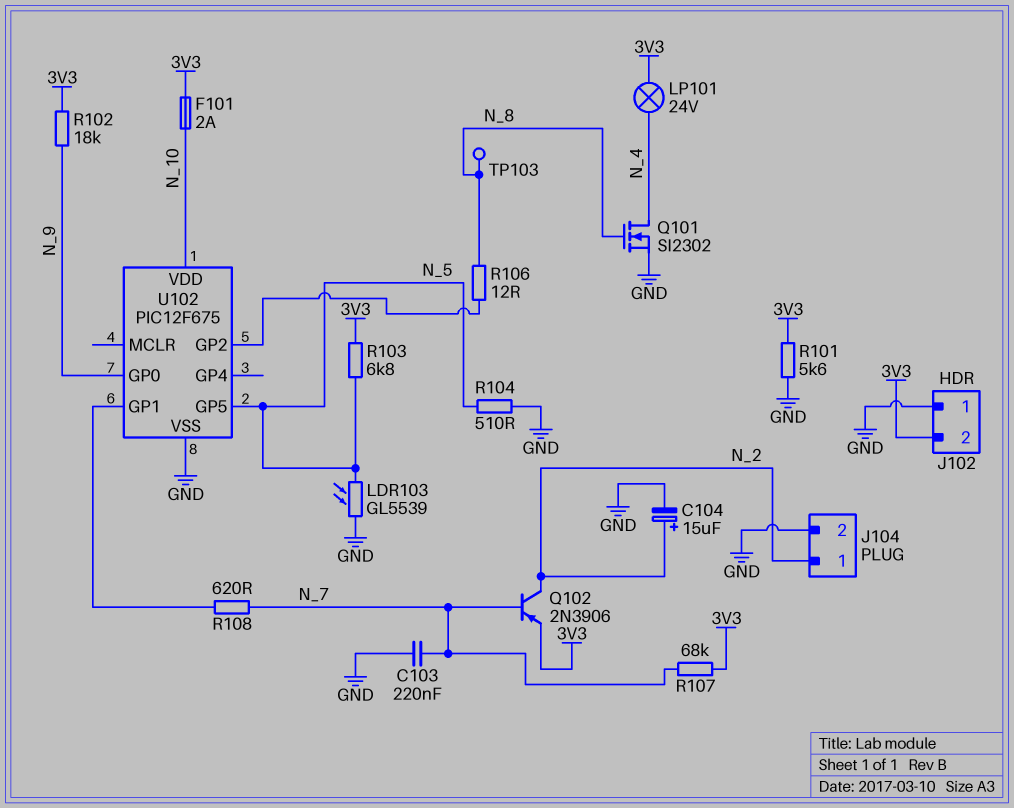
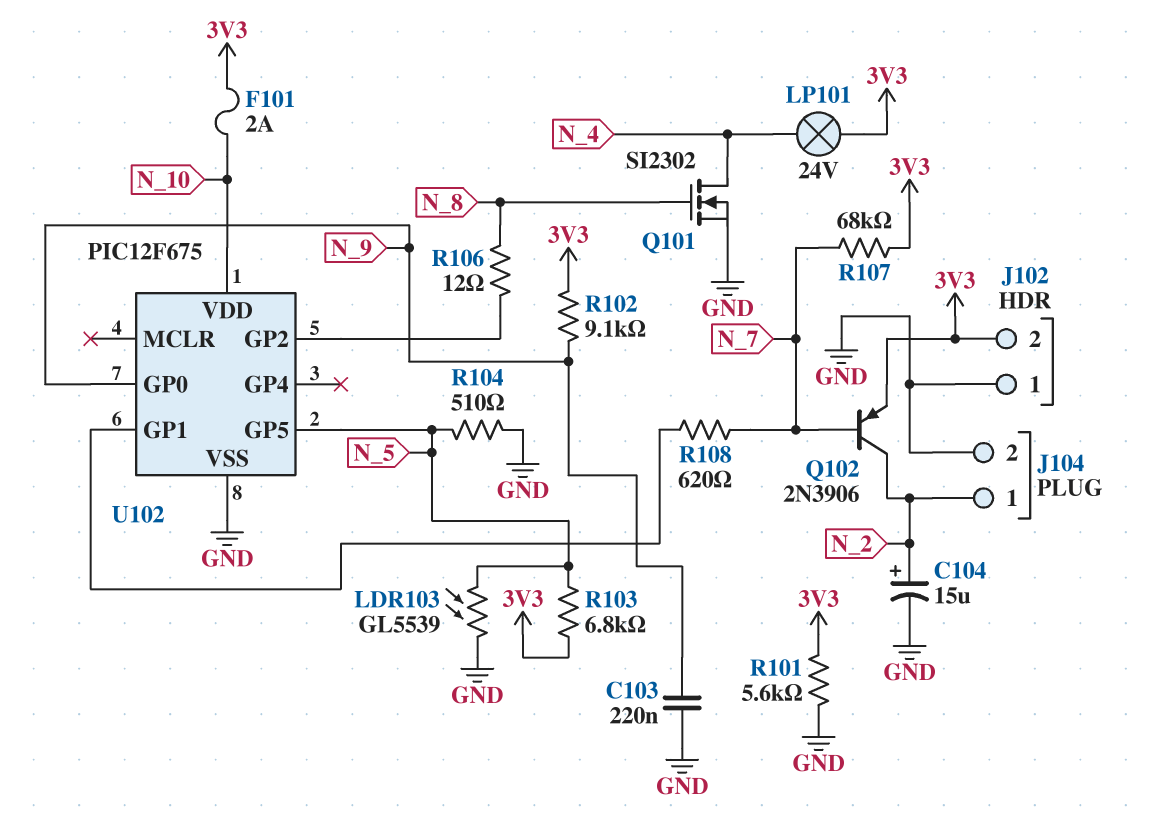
C103: 220nF (GND, N_7) -> 220nF (GND, N_9)
R102: 18k (3V3, N_9) -> 9.1k (3V3, N_9)
TP103: test point (N_8) -> none

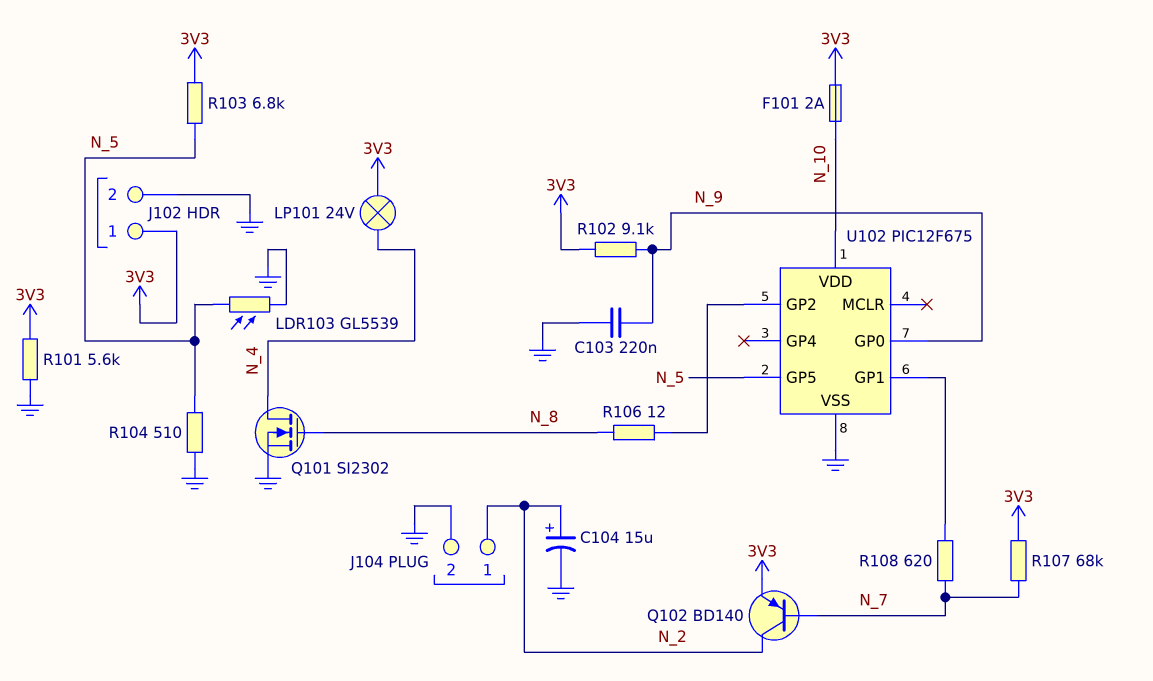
J102 pin 1: GND -> 3V3
J102 pin 2: 3V3 -> GND
Q102: PNP 2N3906 (B N_7, C N_2, E 3V3) -> PNP BD140 (B N_7, C N_2, E 3V3)

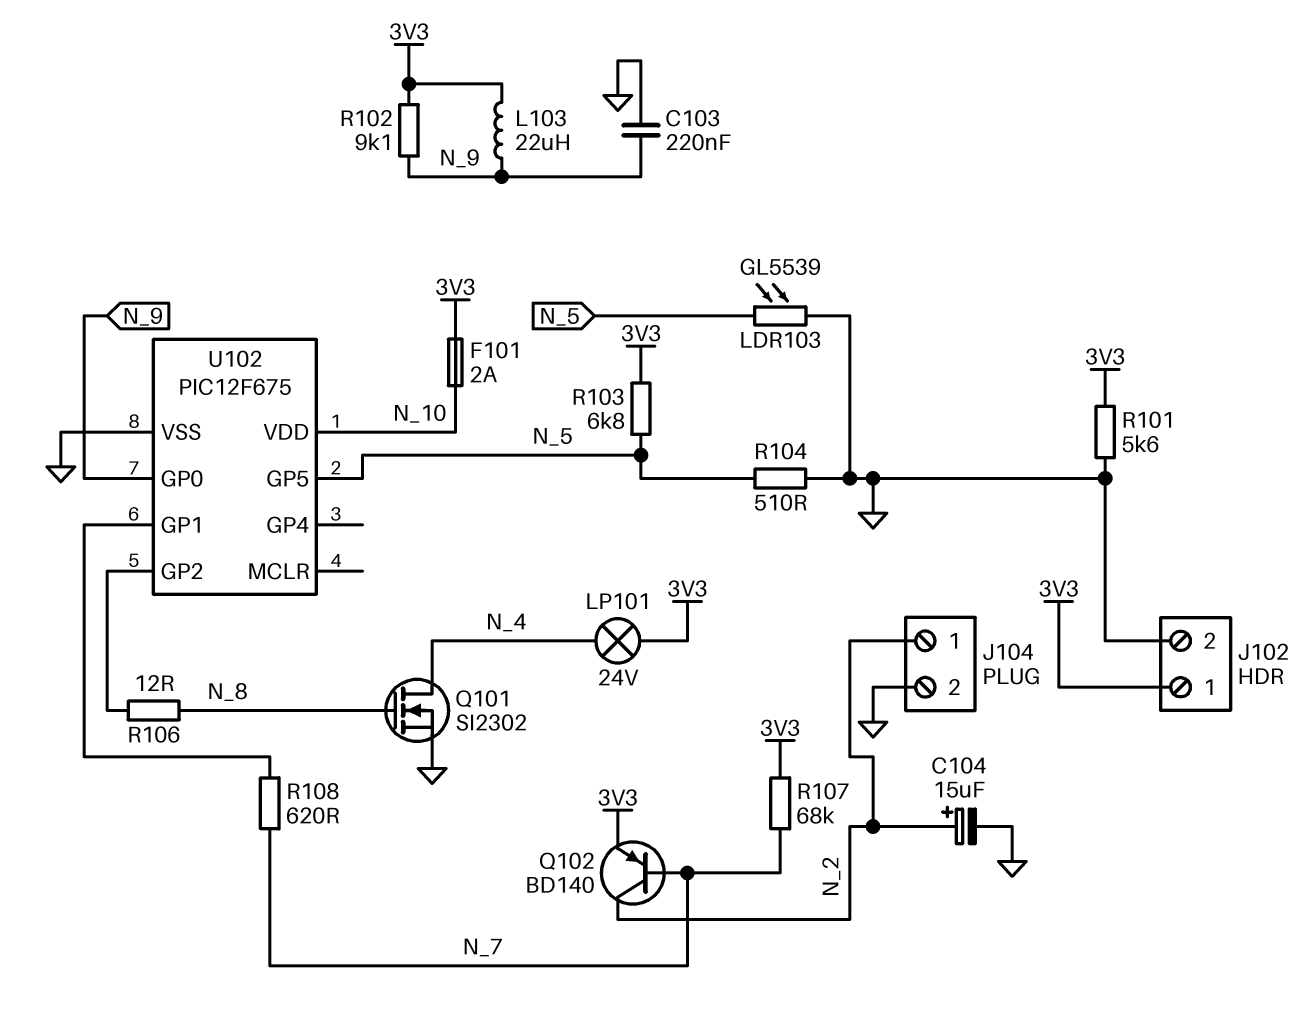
L103: none -> 22uH (3V3, N_9)

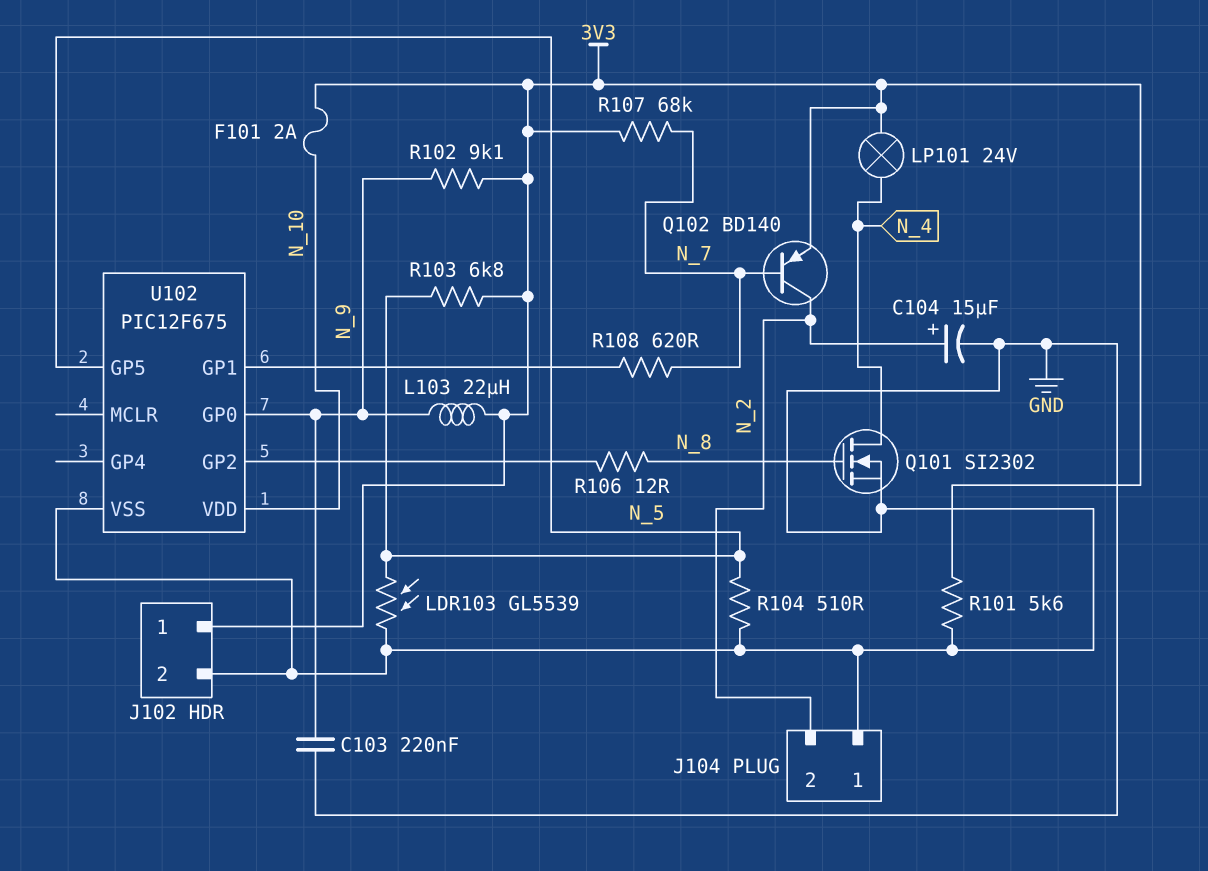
J104 pin 1: N_2 -> GND
J104 pin 2: GND -> N_2

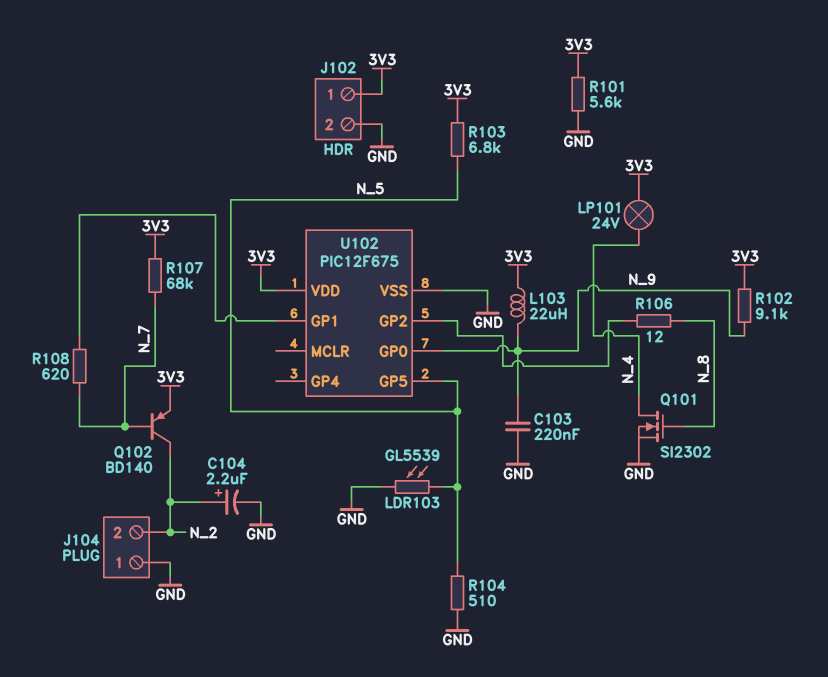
C104: 15uF (plus N_2, minus GND) -> 2.2uF (plus N_2, minus GND)
F101: 2A (3V3, N_10) -> none
U102 pin VDD: N_10 -> 3V3

